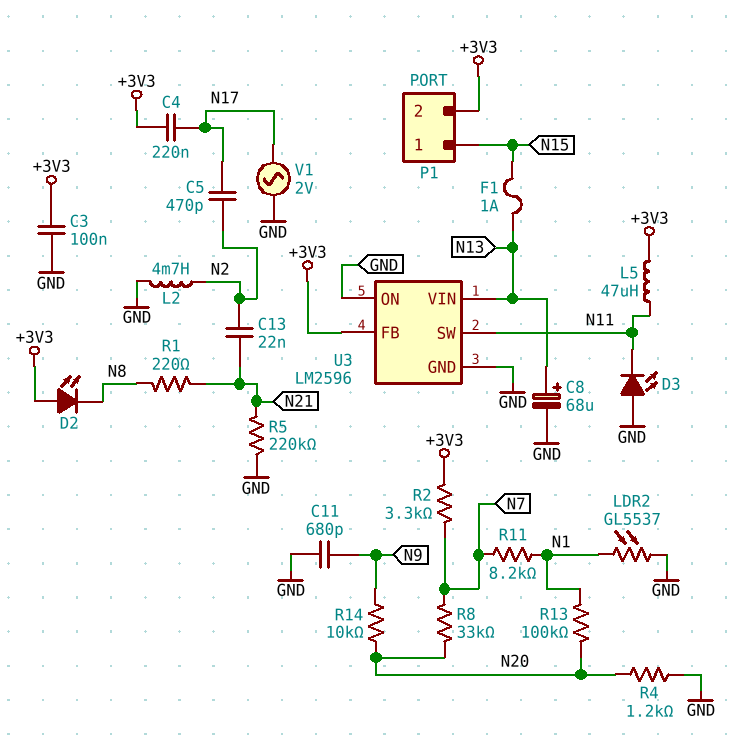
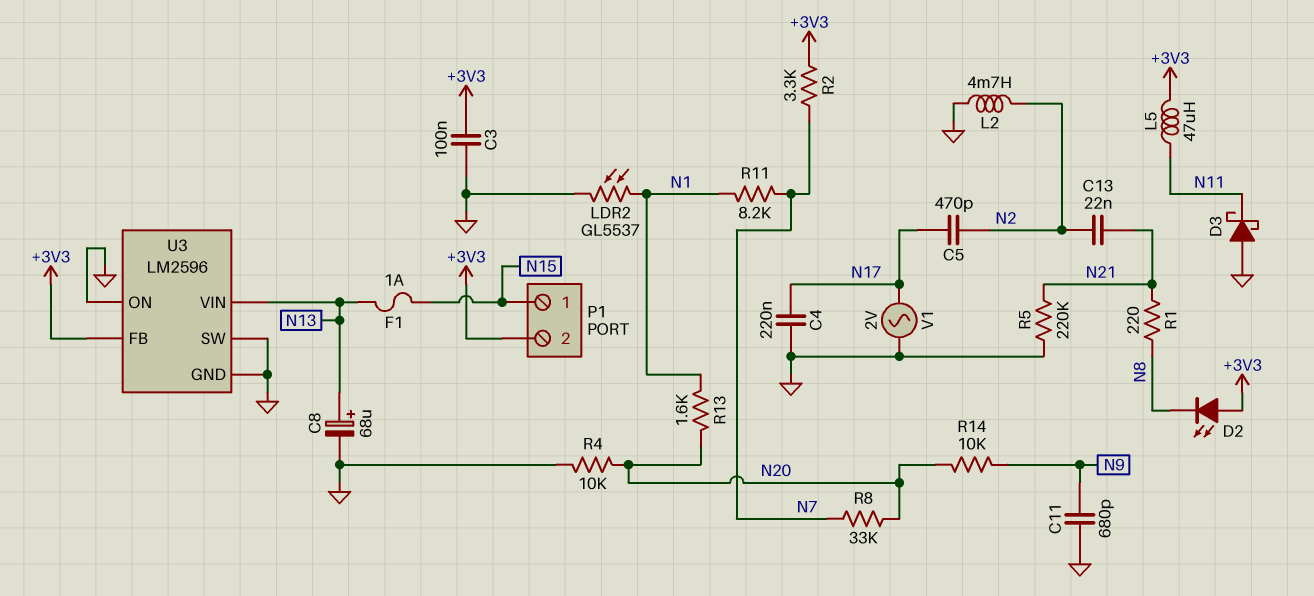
C4: 220nF (+3V3, N17) -> 220nF (GND, N17)
D3: LED (A GND, K N11) -> schottky (A GND, K N11)
R4: 1.2k (GND, N20) -> 10k (GND, N20)
R13: 100k (N1, N20) -> 1.6k (N1, N20)
U3 pin SW: N11 -> GND

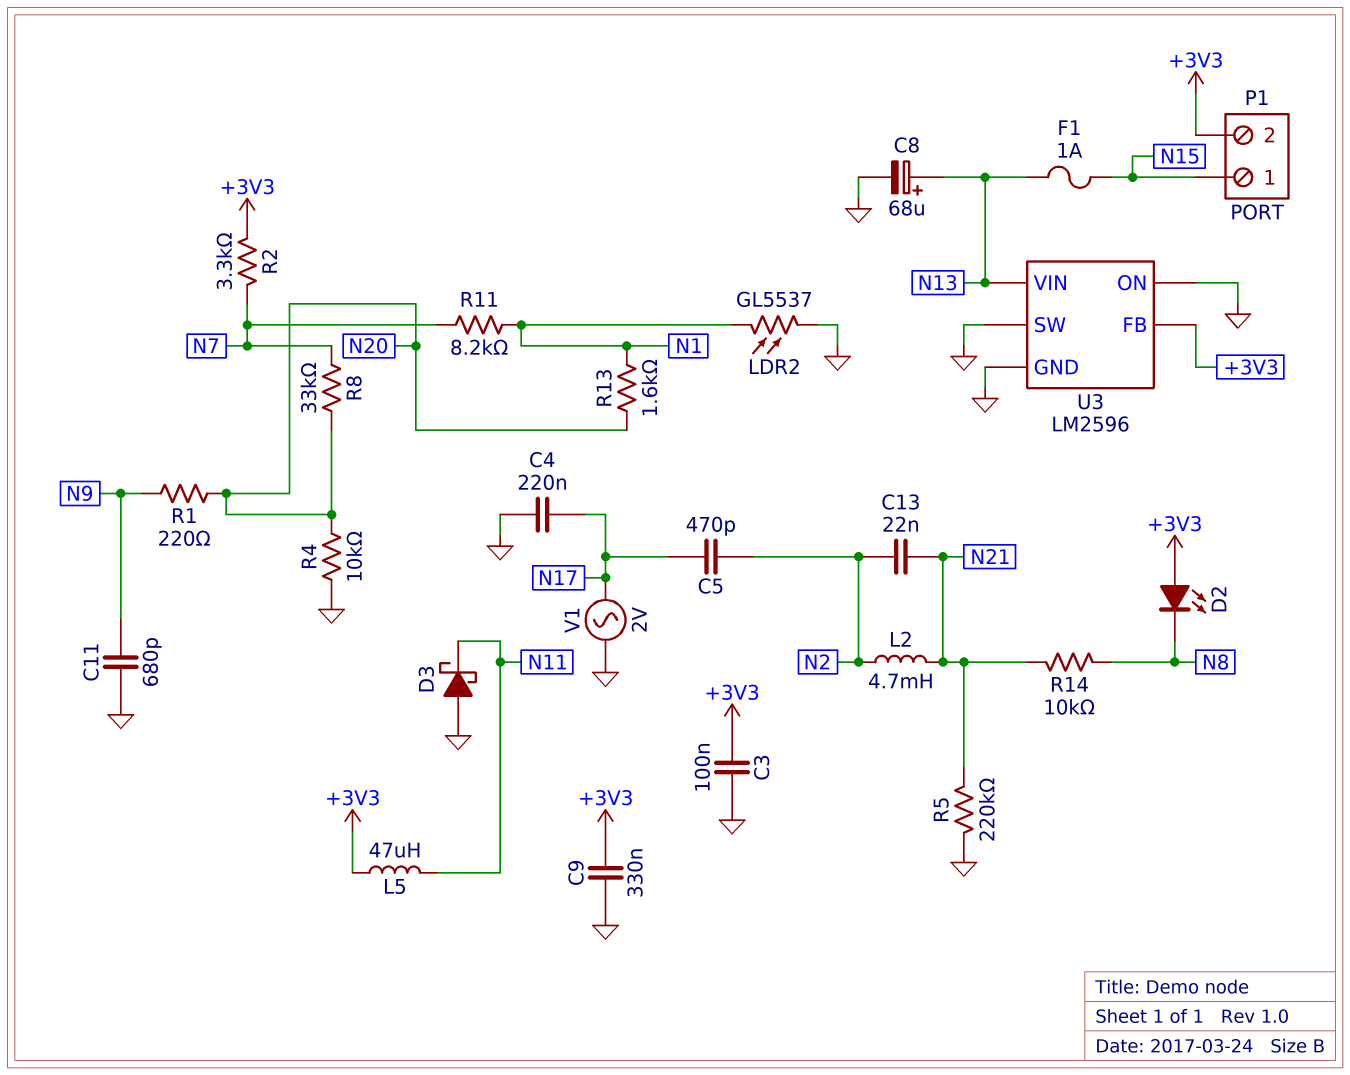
C9: none -> 330nF (+3V3, GND)
L2: 4.7mH (GND, N2) -> 4.7mH (N2, N21)
R1: 220 (N8, N21) -> 220 (N9, N20)
R14: 10k (N9, N20) -> 10k (N8, N21)

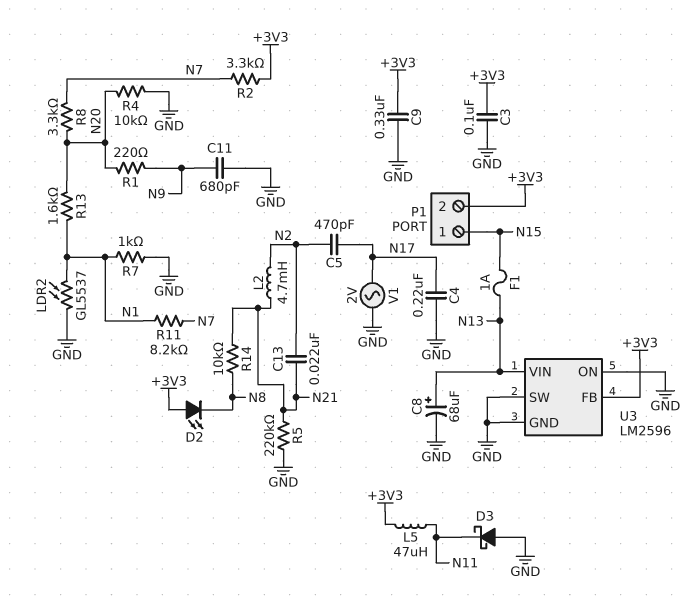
R7: none -> 1k (GND, N1)
R8: 33k (N7, N20) -> 3.3k (N7, N20)

